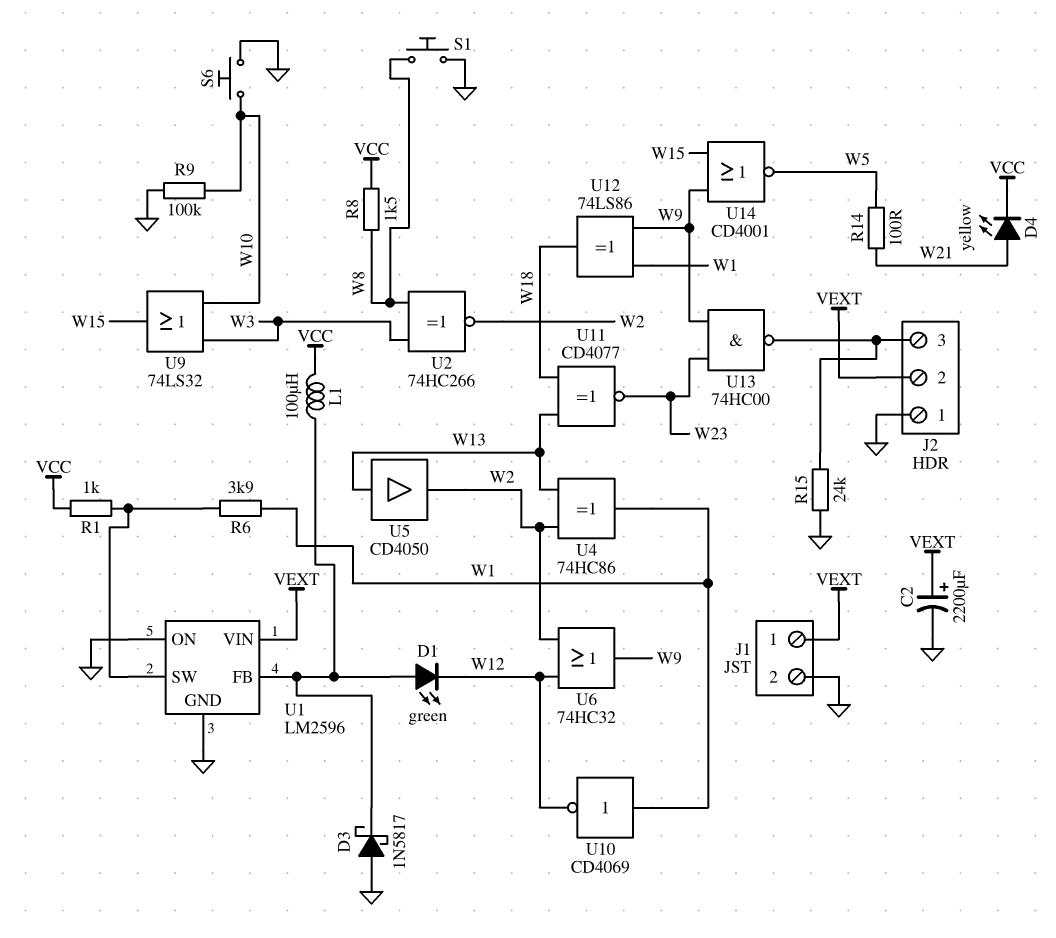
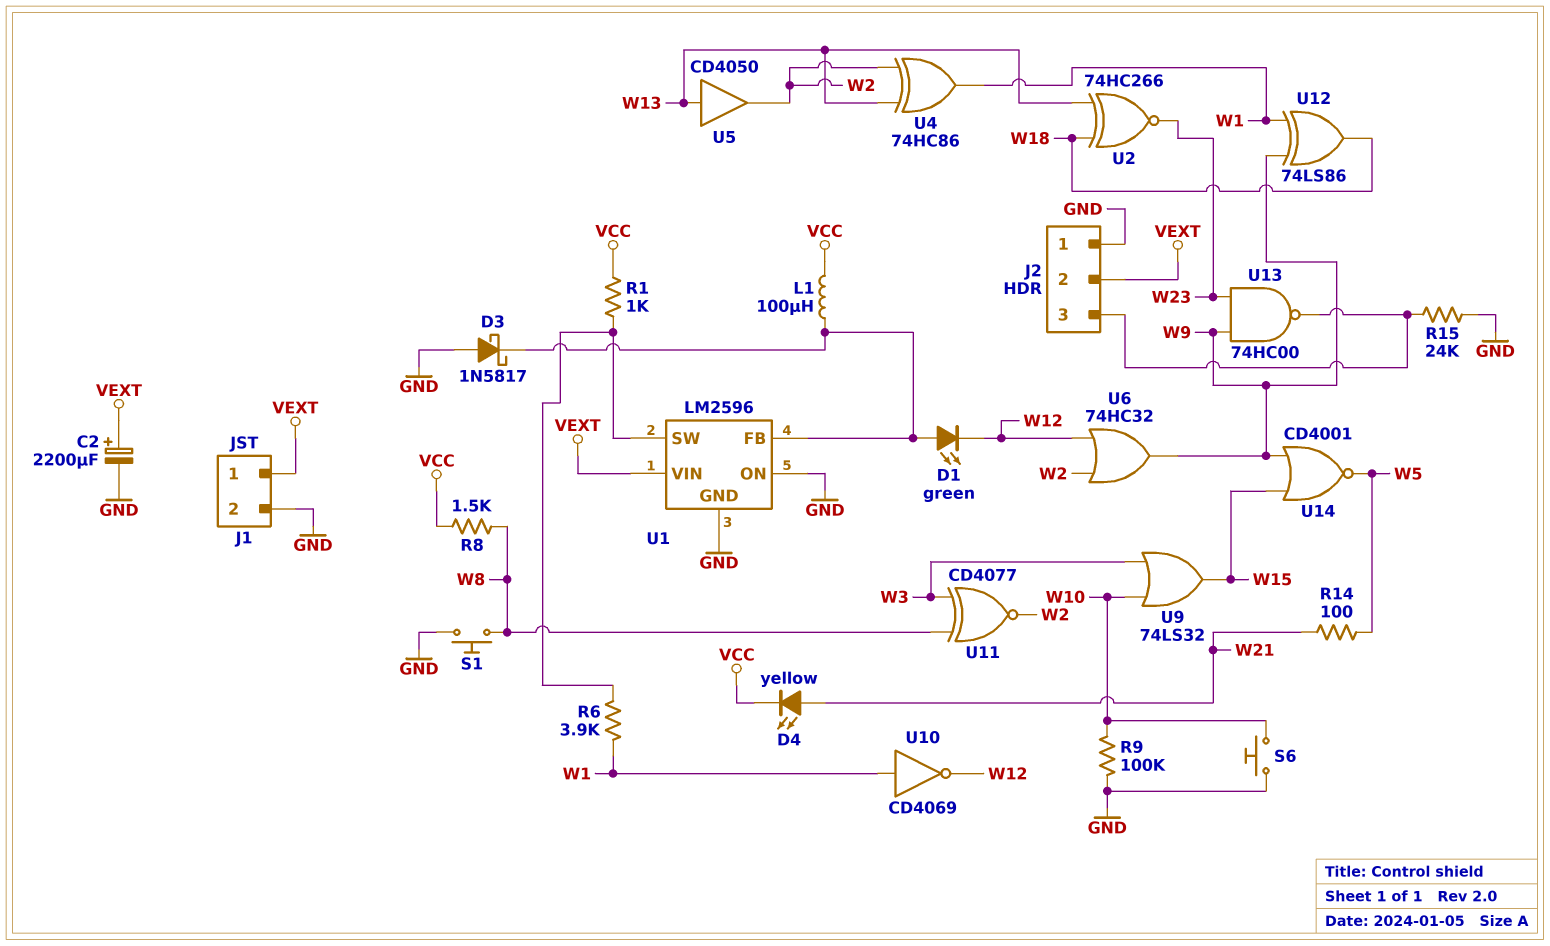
U2: XNOR 74HC266 (in W3, in W8, out W2) -> XNOR 74HC266 (in W13, in W18, out W23)
U11: XNOR CD4077 (in W13, in W18, out W23) -> XNOR CD4077 (in W3, in W8, out W2)

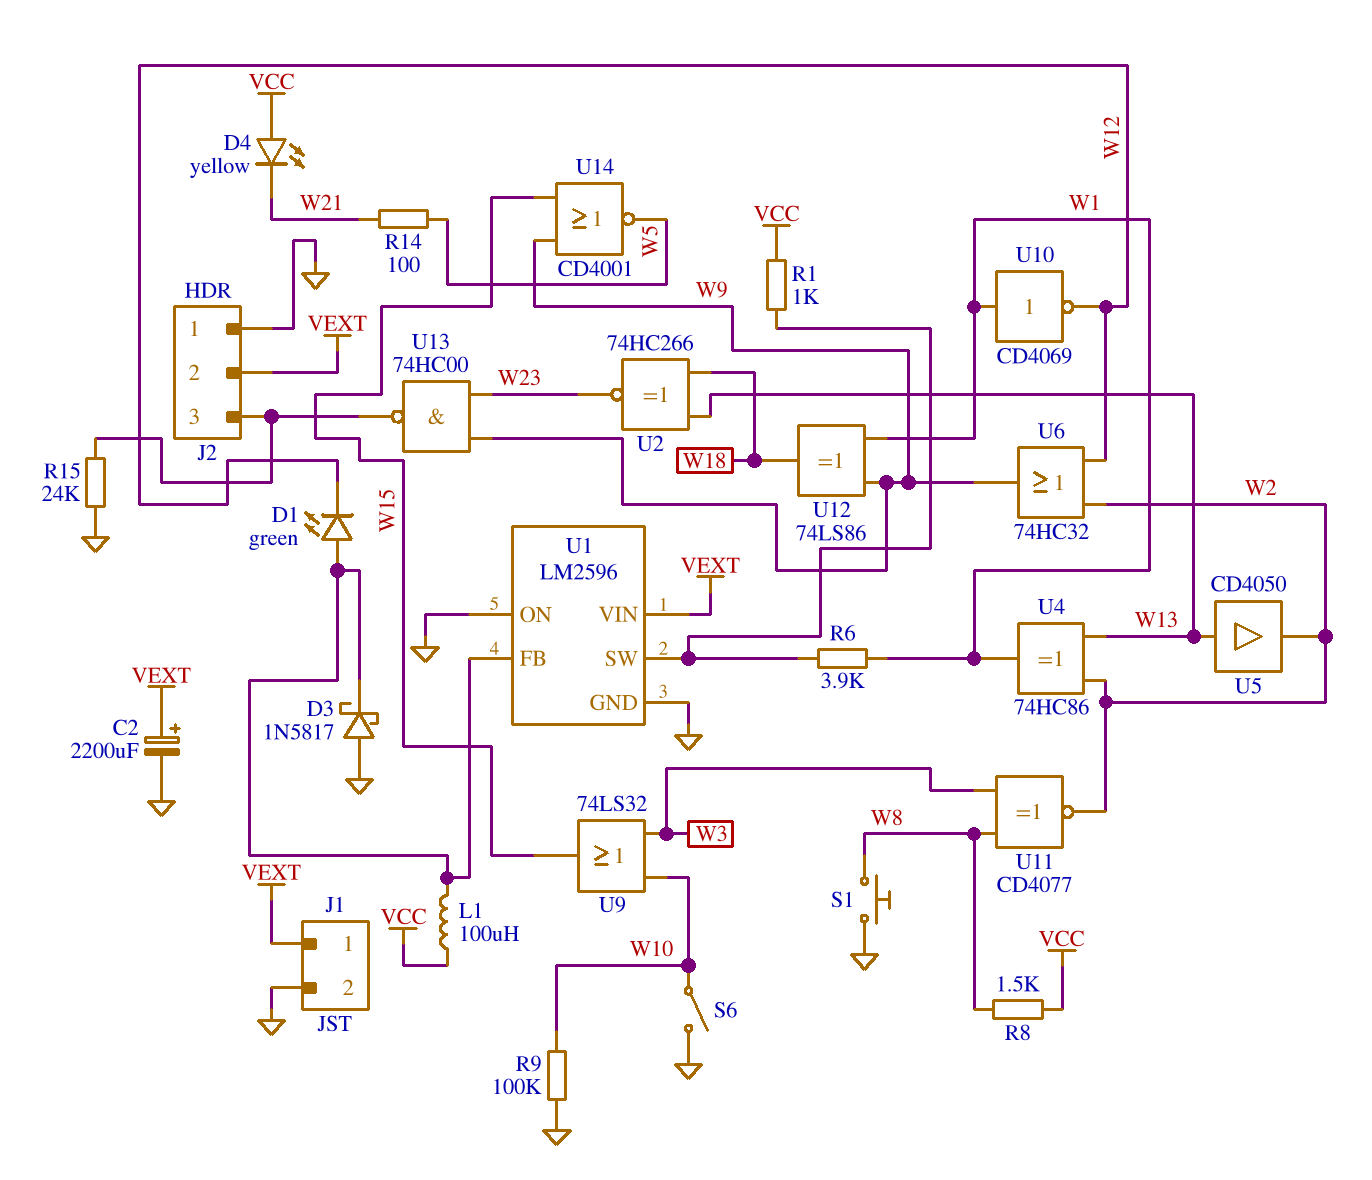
D4: LED yellow (A W21, K VCC) -> LED yellow (A VCC, K W21)
S6: button (GND, W10) -> switch (GND, W10)

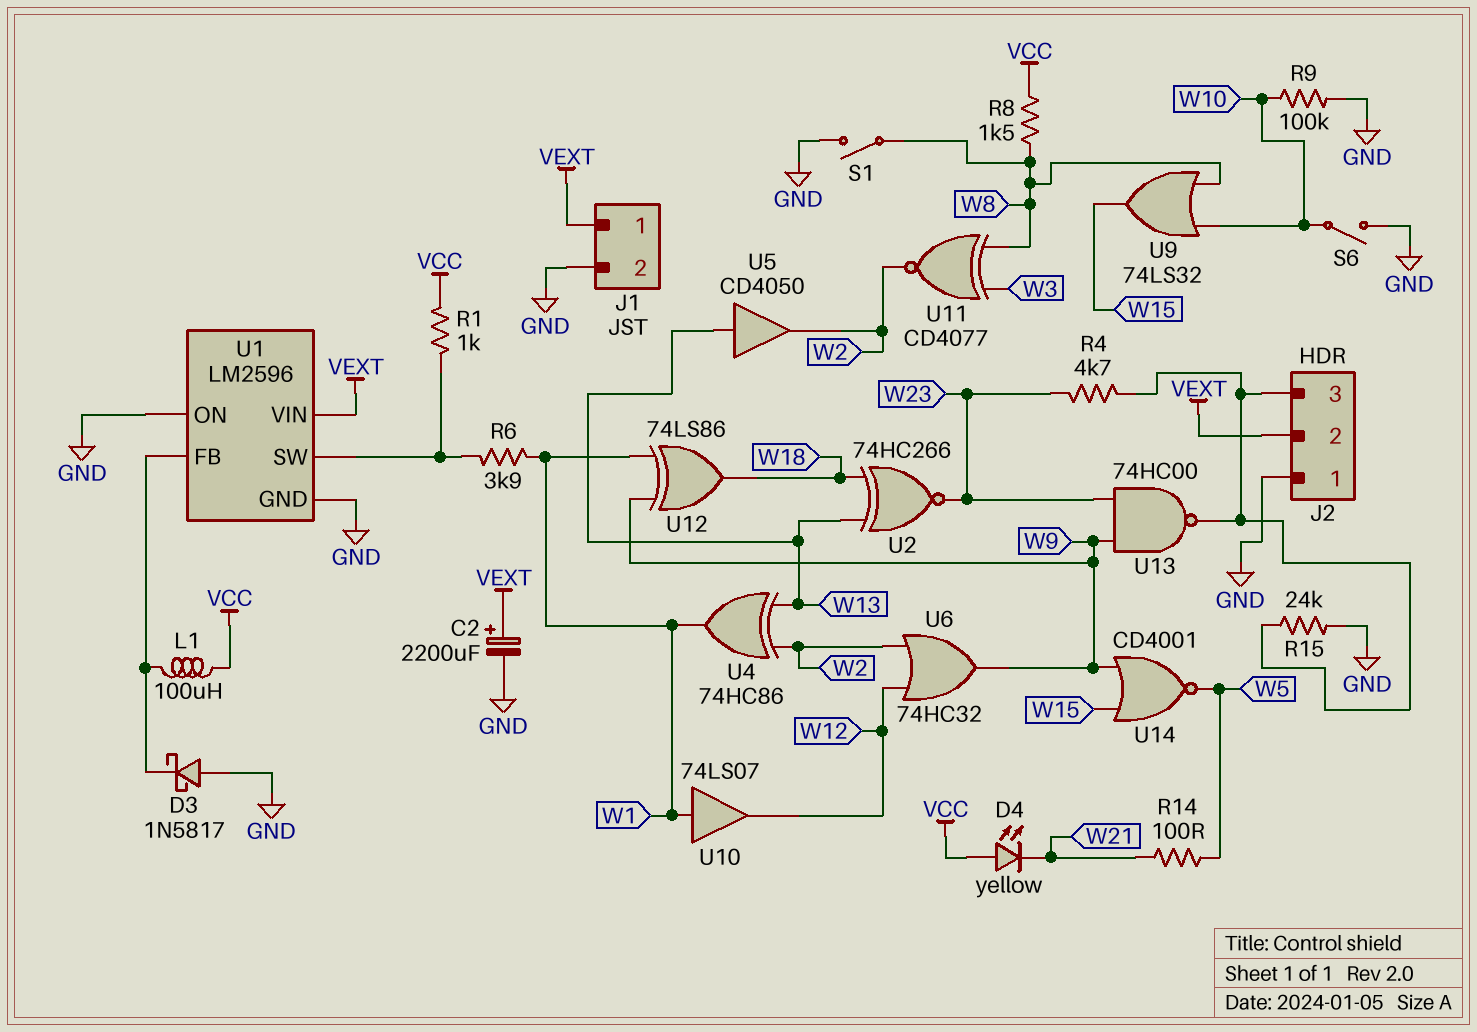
D1: LED green (A U1/FB, K W12) -> none
R4: none -> 4.7k (J2/3, W23)
S1: button (GND, W8) -> switch (GND, W8)
U9: OR 74LS32 (in W3, in W10, out W15) -> OR 74LS32 (in W8, in W10, out W15)
U10: NOT CD4069 (in W1, out W12) -> buffer 74LS07 (in W1, out W12)

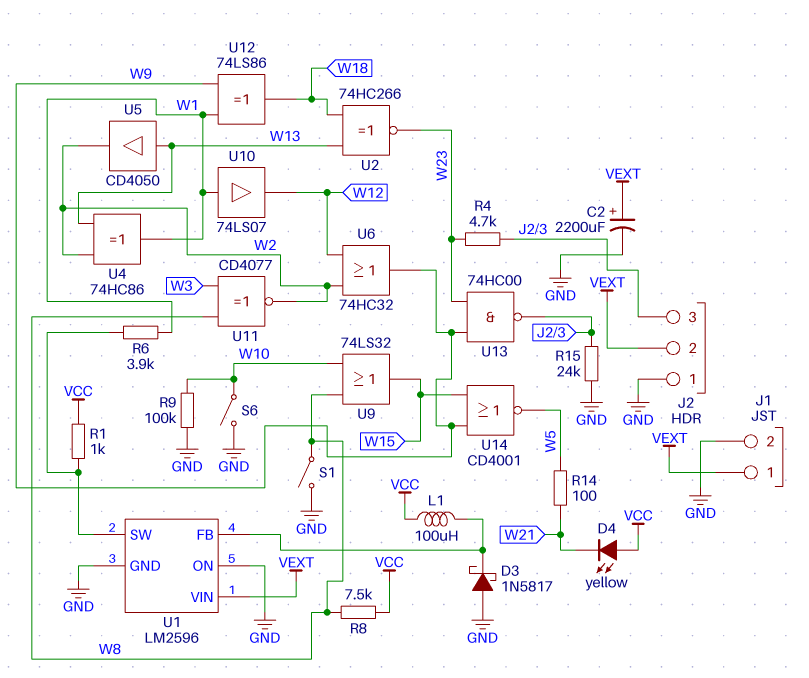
R8: 1.5k (VCC, W8) -> 7.5k (VCC, W8)

